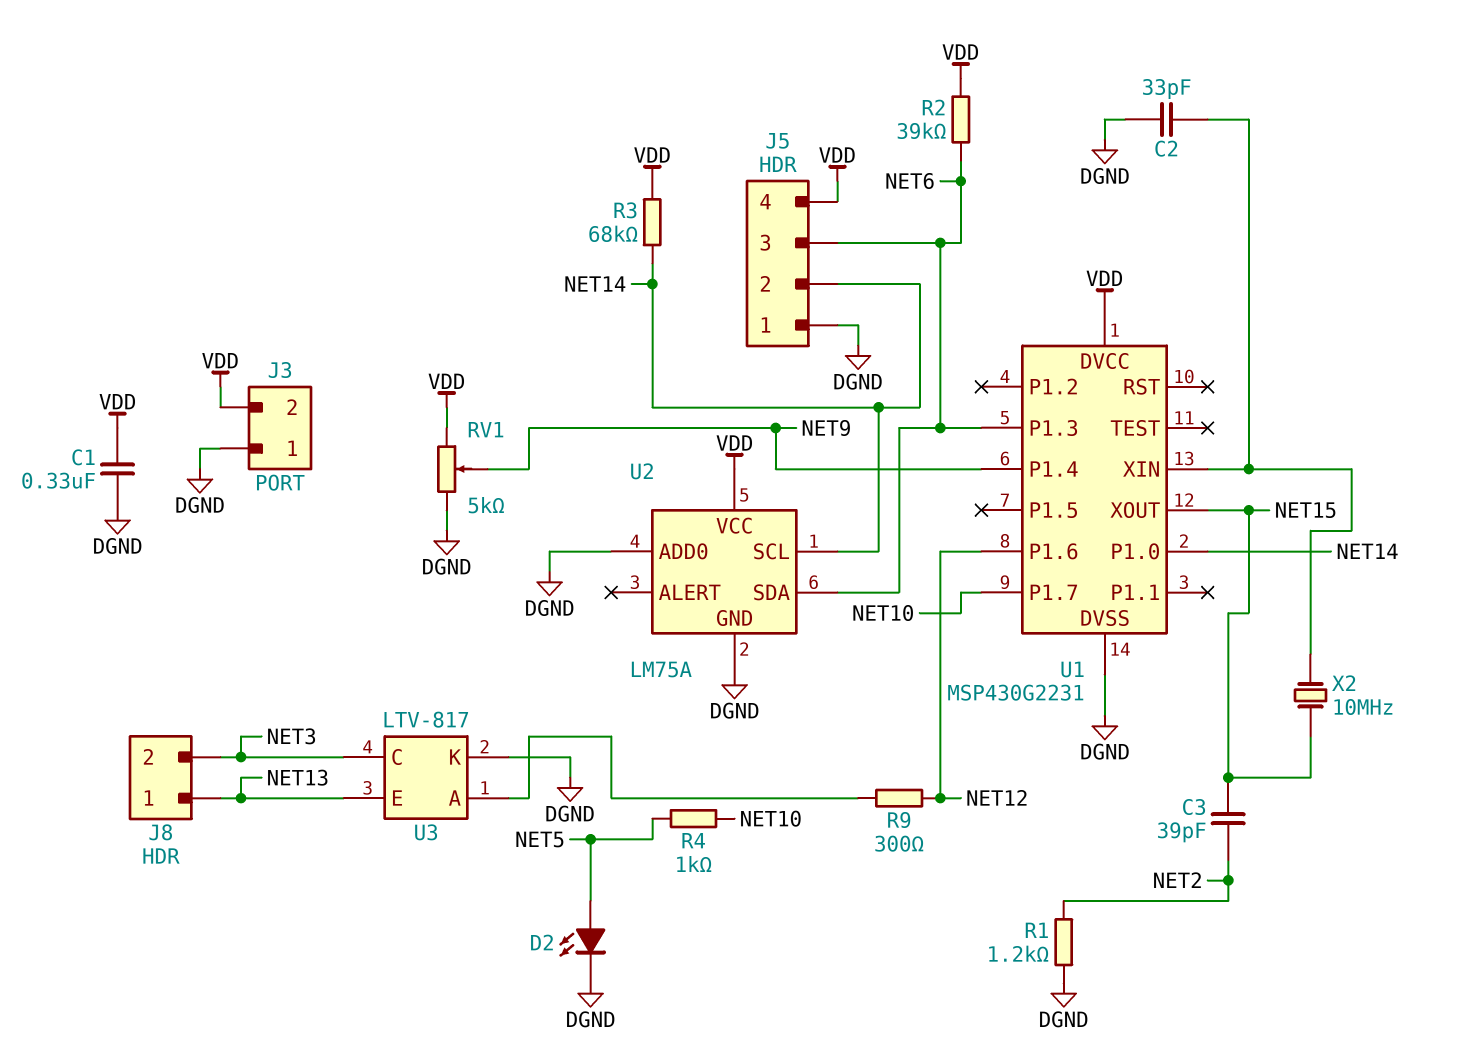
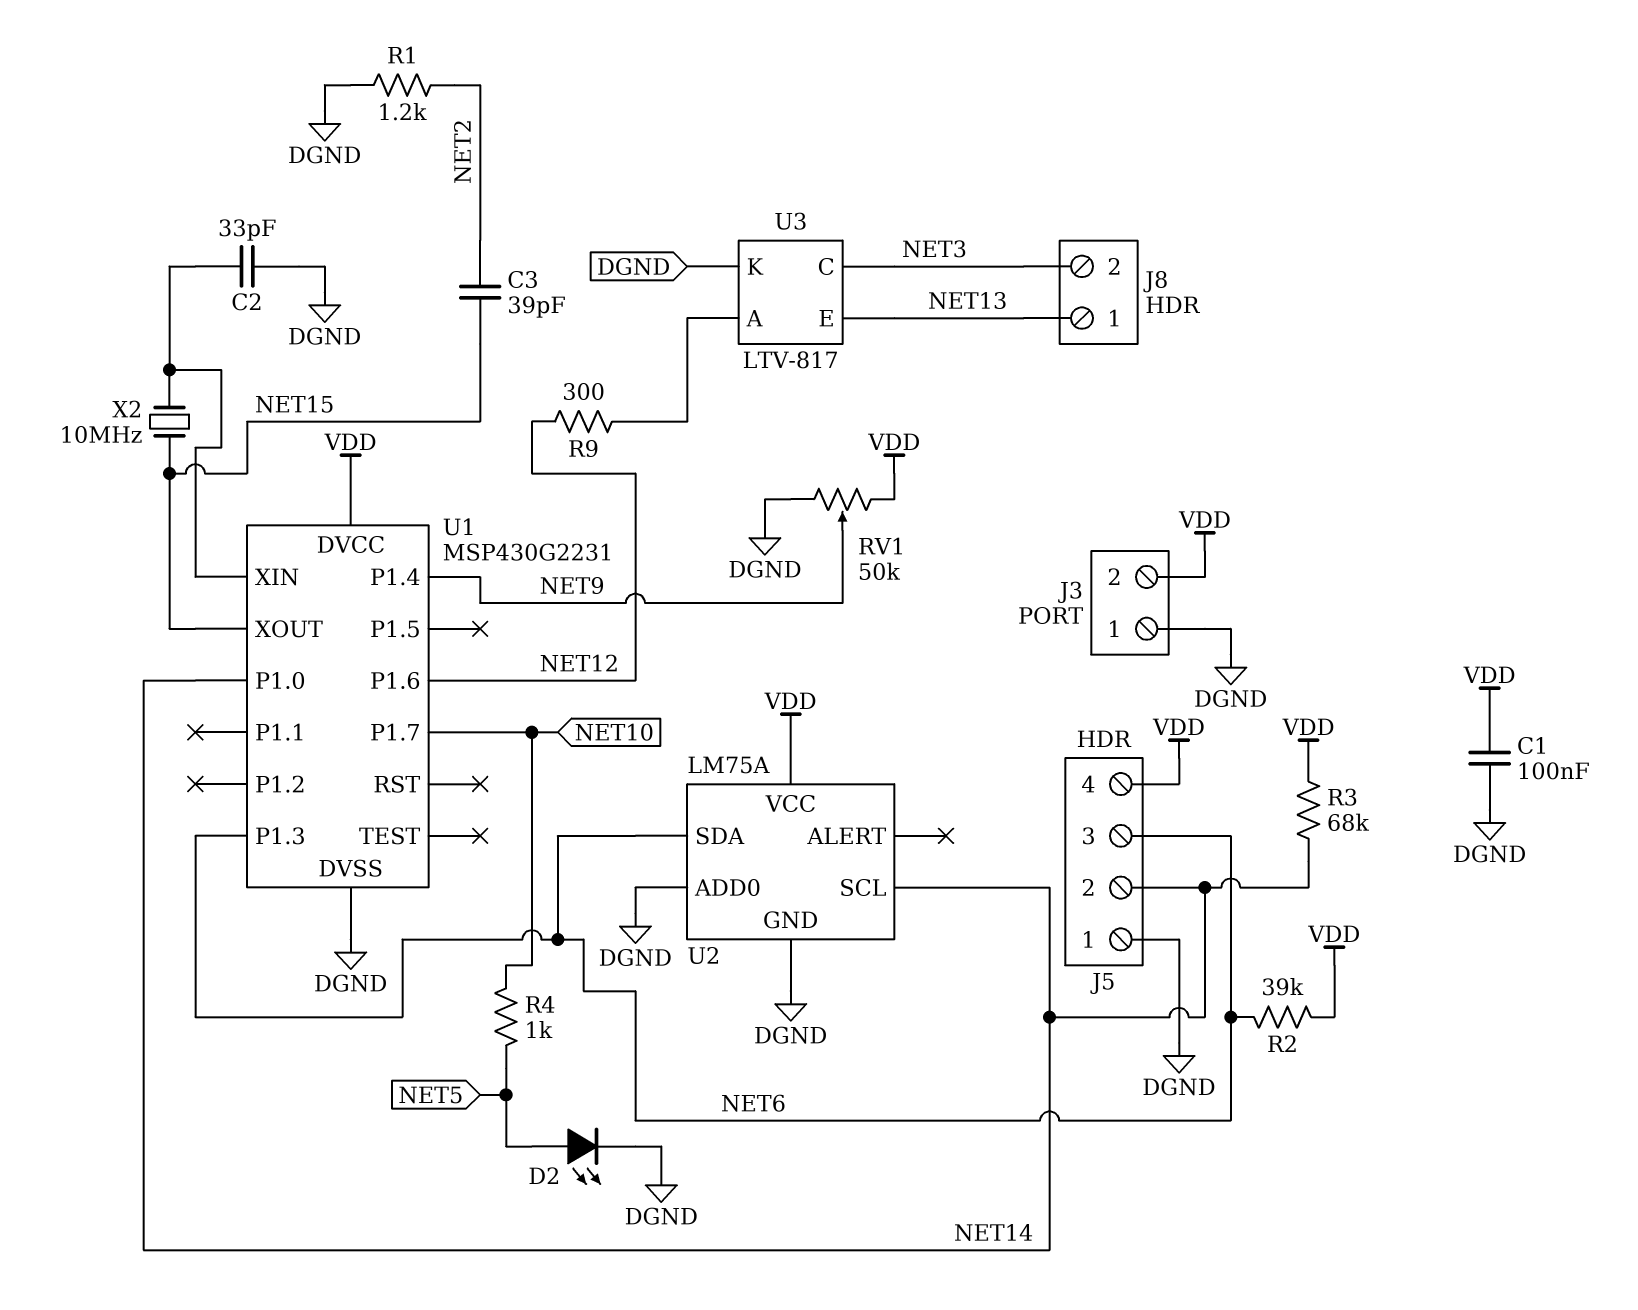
C1: 330nF (DGND, VDD) -> 100nF (DGND, VDD)
RV1: 5k (DGND, VDD, wiper NET9) -> 50k (DGND, VDD, wiper NET9)

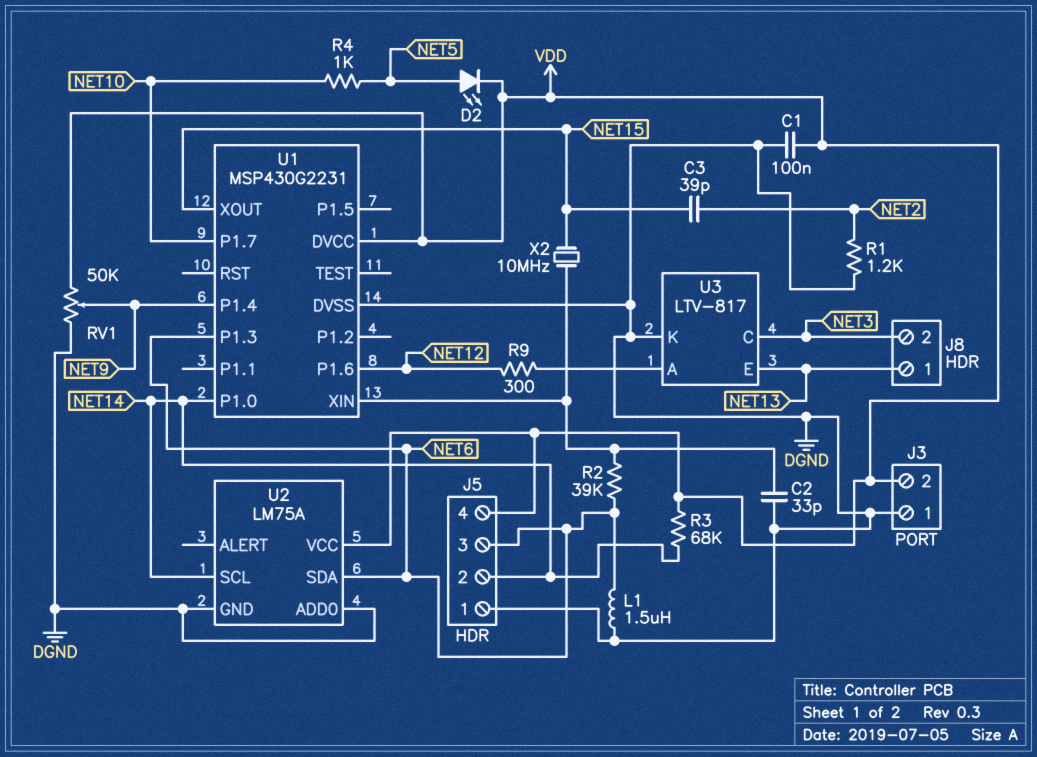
D2: LED (A NET5, K DGND) -> LED (A NET5, K VDD)
L1: none -> 1.5uH (DGND, NET6)
R2: 39k (NET6, VDD) -> 39k (NET6, U1/XIN)

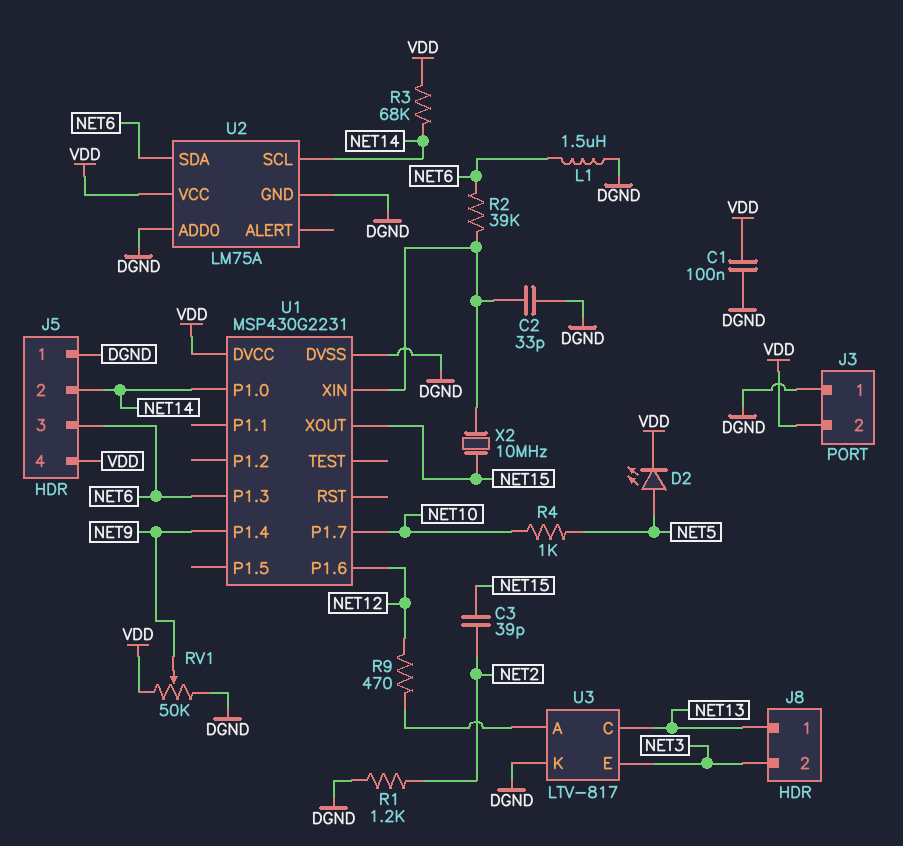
R9: 300 (NET12, U3/A) -> 470 (NET12, U3/A)
U3 pin C: NET3 -> NET13
U3 pin E: NET13 -> NET3

